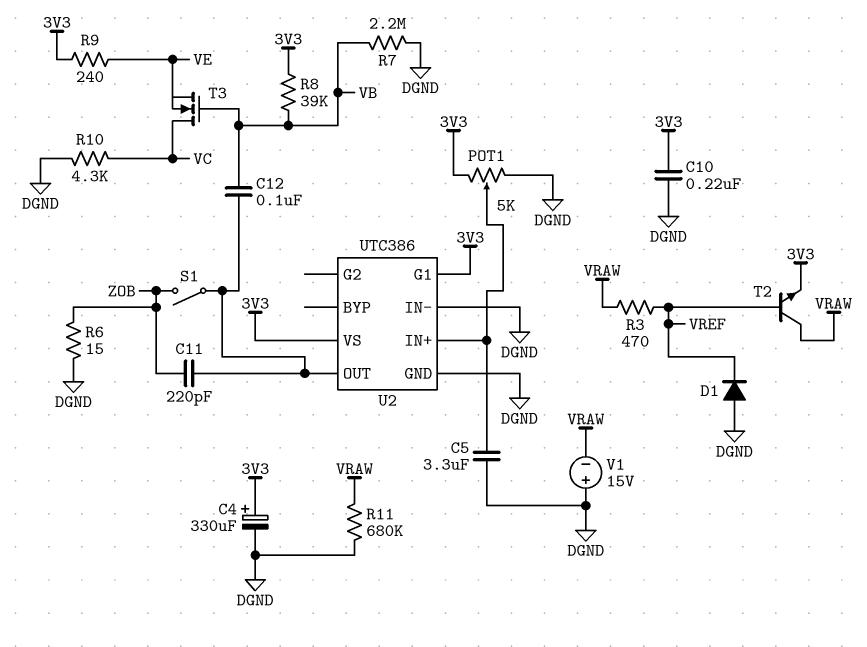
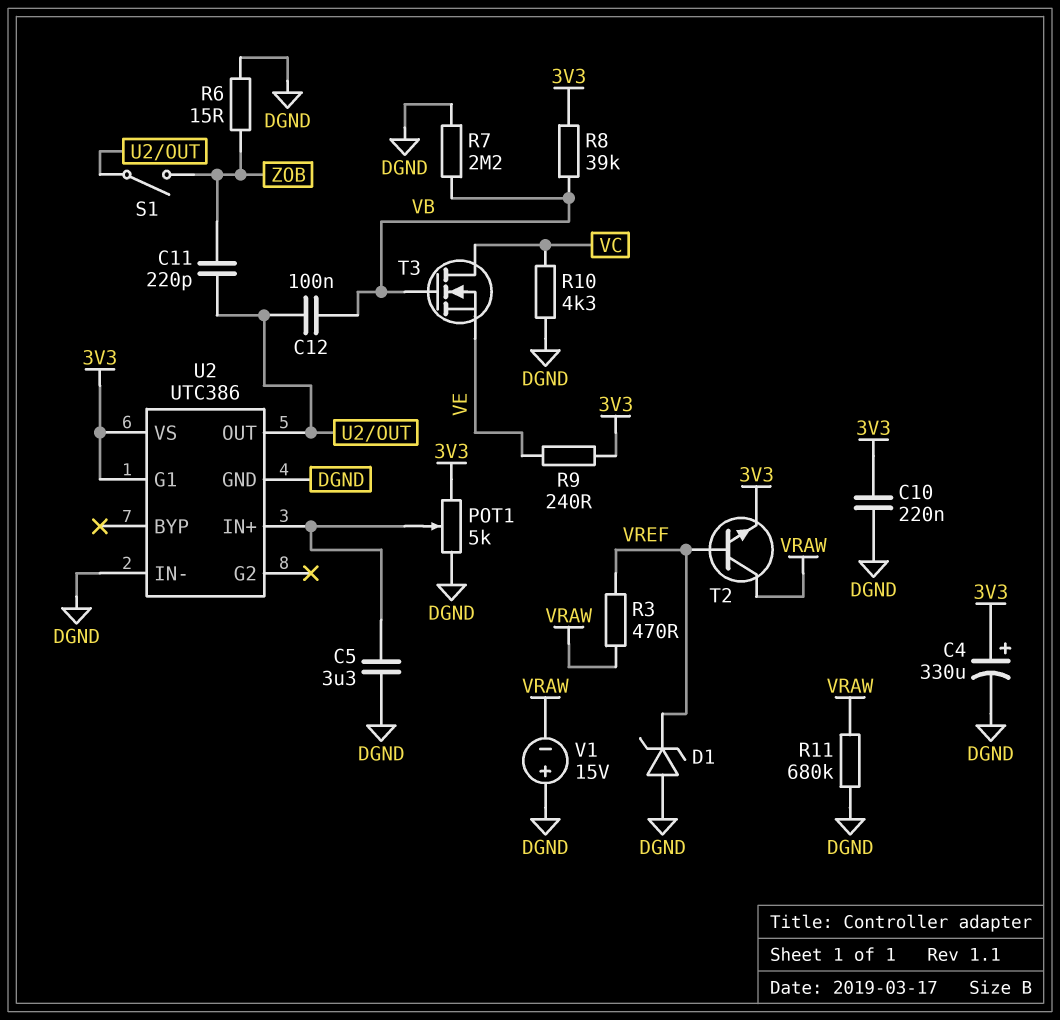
D1: diode (A DGND, K VREF) -> zener (A DGND, K VREF)

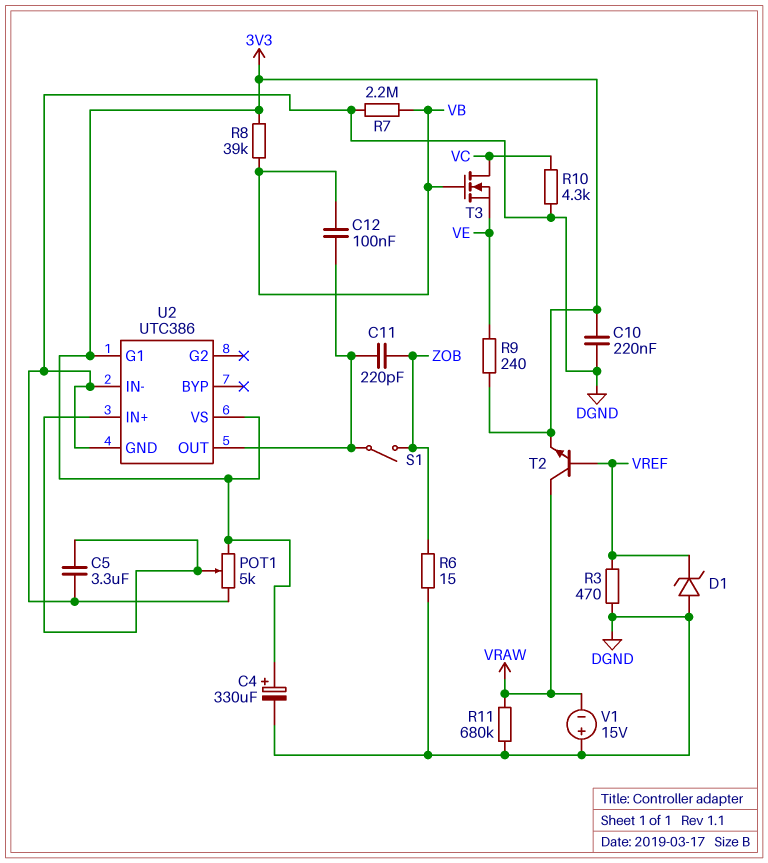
R3: 470 (VRAW, VREF) -> 470 (DGND, VREF)

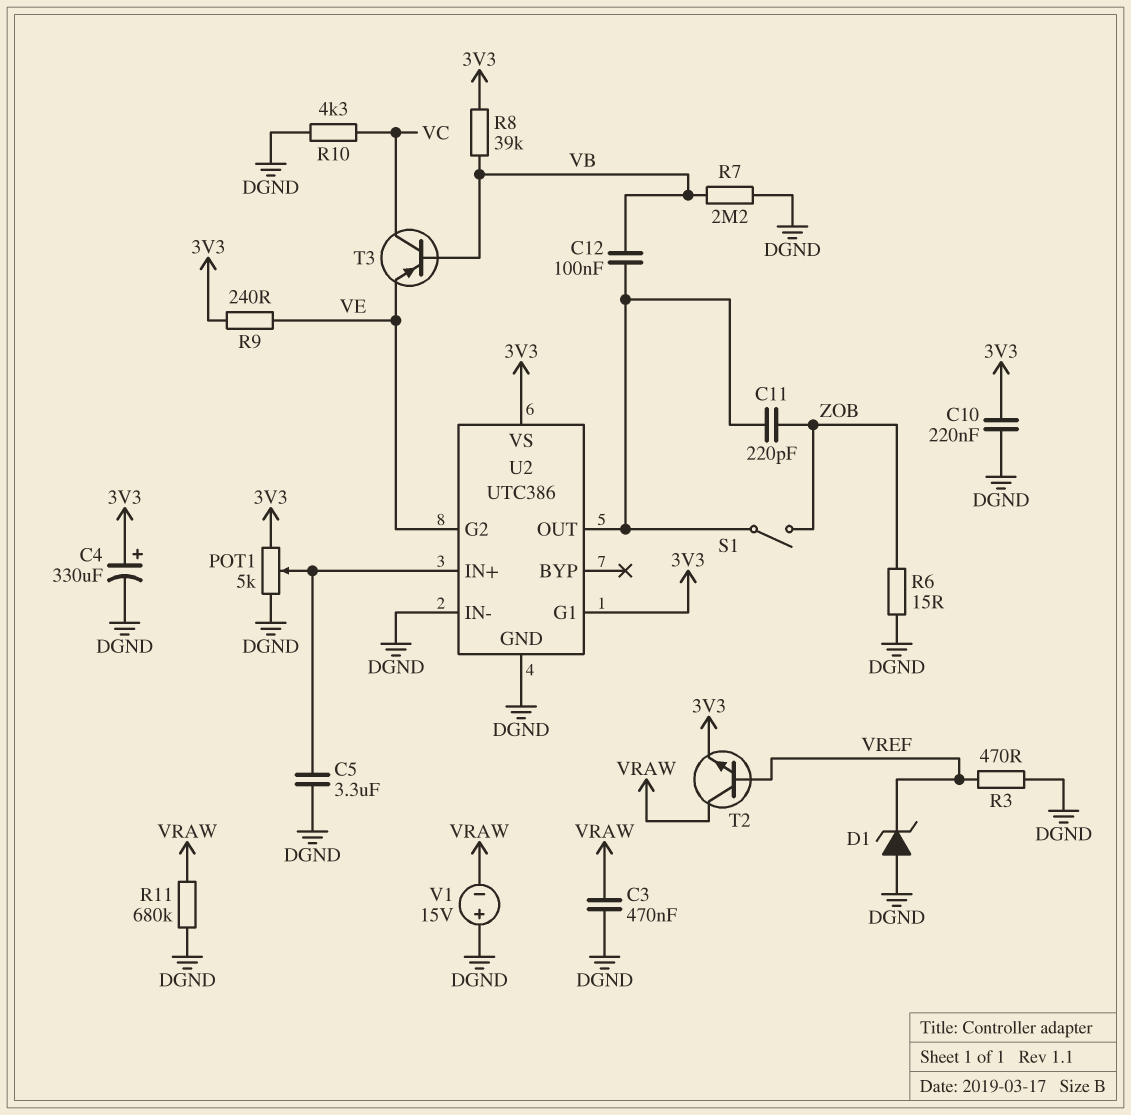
C3: none -> 470nF (DGND, VRAW)
T3: NMOS (G VB, D VC, S VE) -> PNP (B VB, C VC, E VE)
U2 pin G2: none -> VE

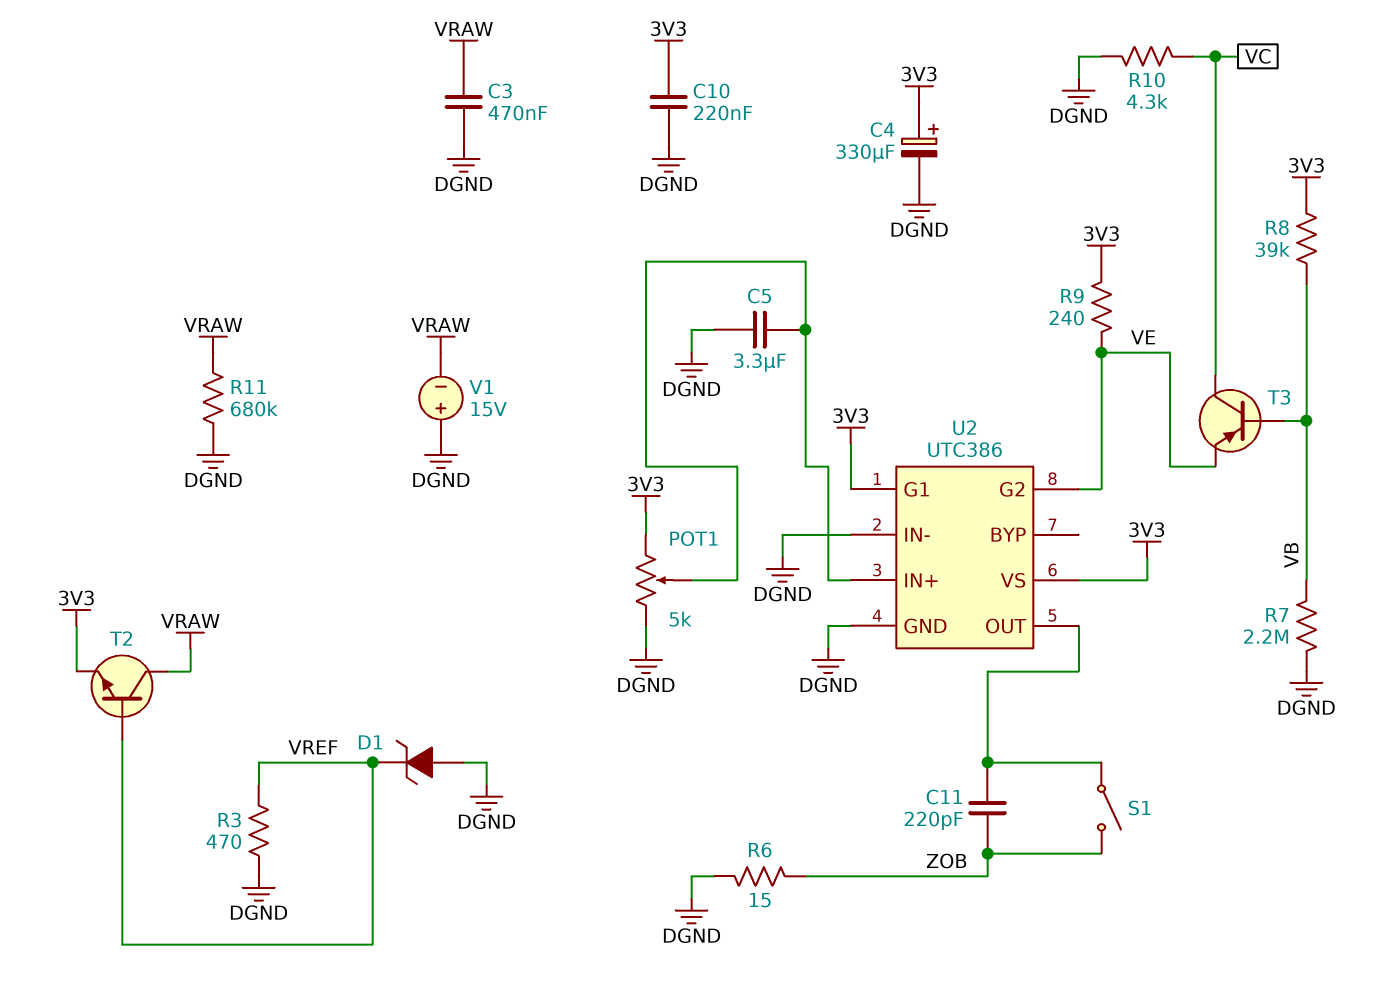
C12: 100nF (U2/OUT, VB) -> none

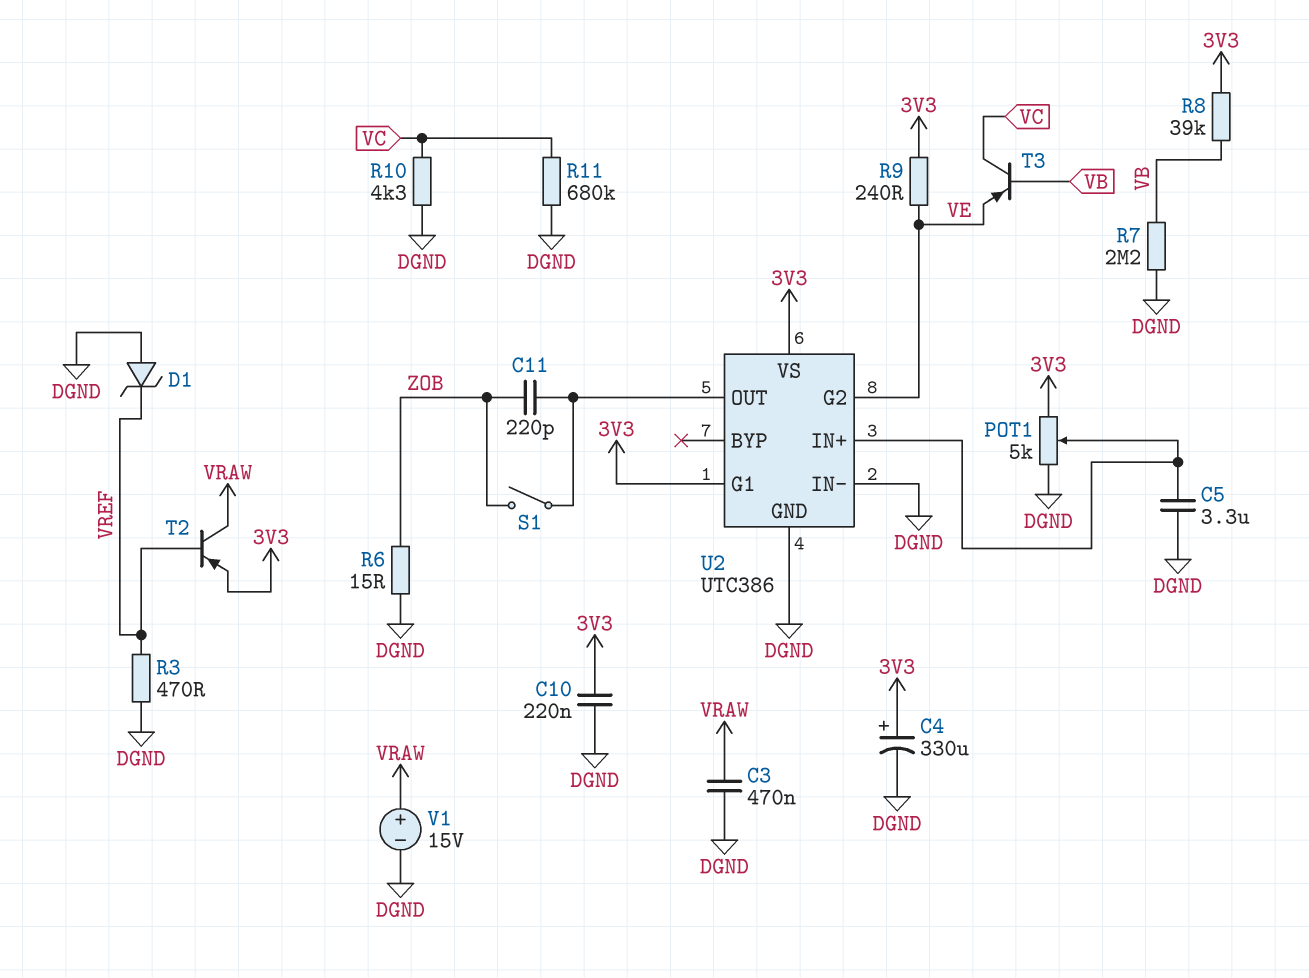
R11: 680k (DGND, VRAW) -> 680k (DGND, VC)
T2: NPN (B VREF, C VRAW, E 3V3) -> PNP (B VREF, C VRAW, E 3V3)
V1: 15V (plus DGND, minus VRAW) -> 15V (plus VRAW, minus DGND)

